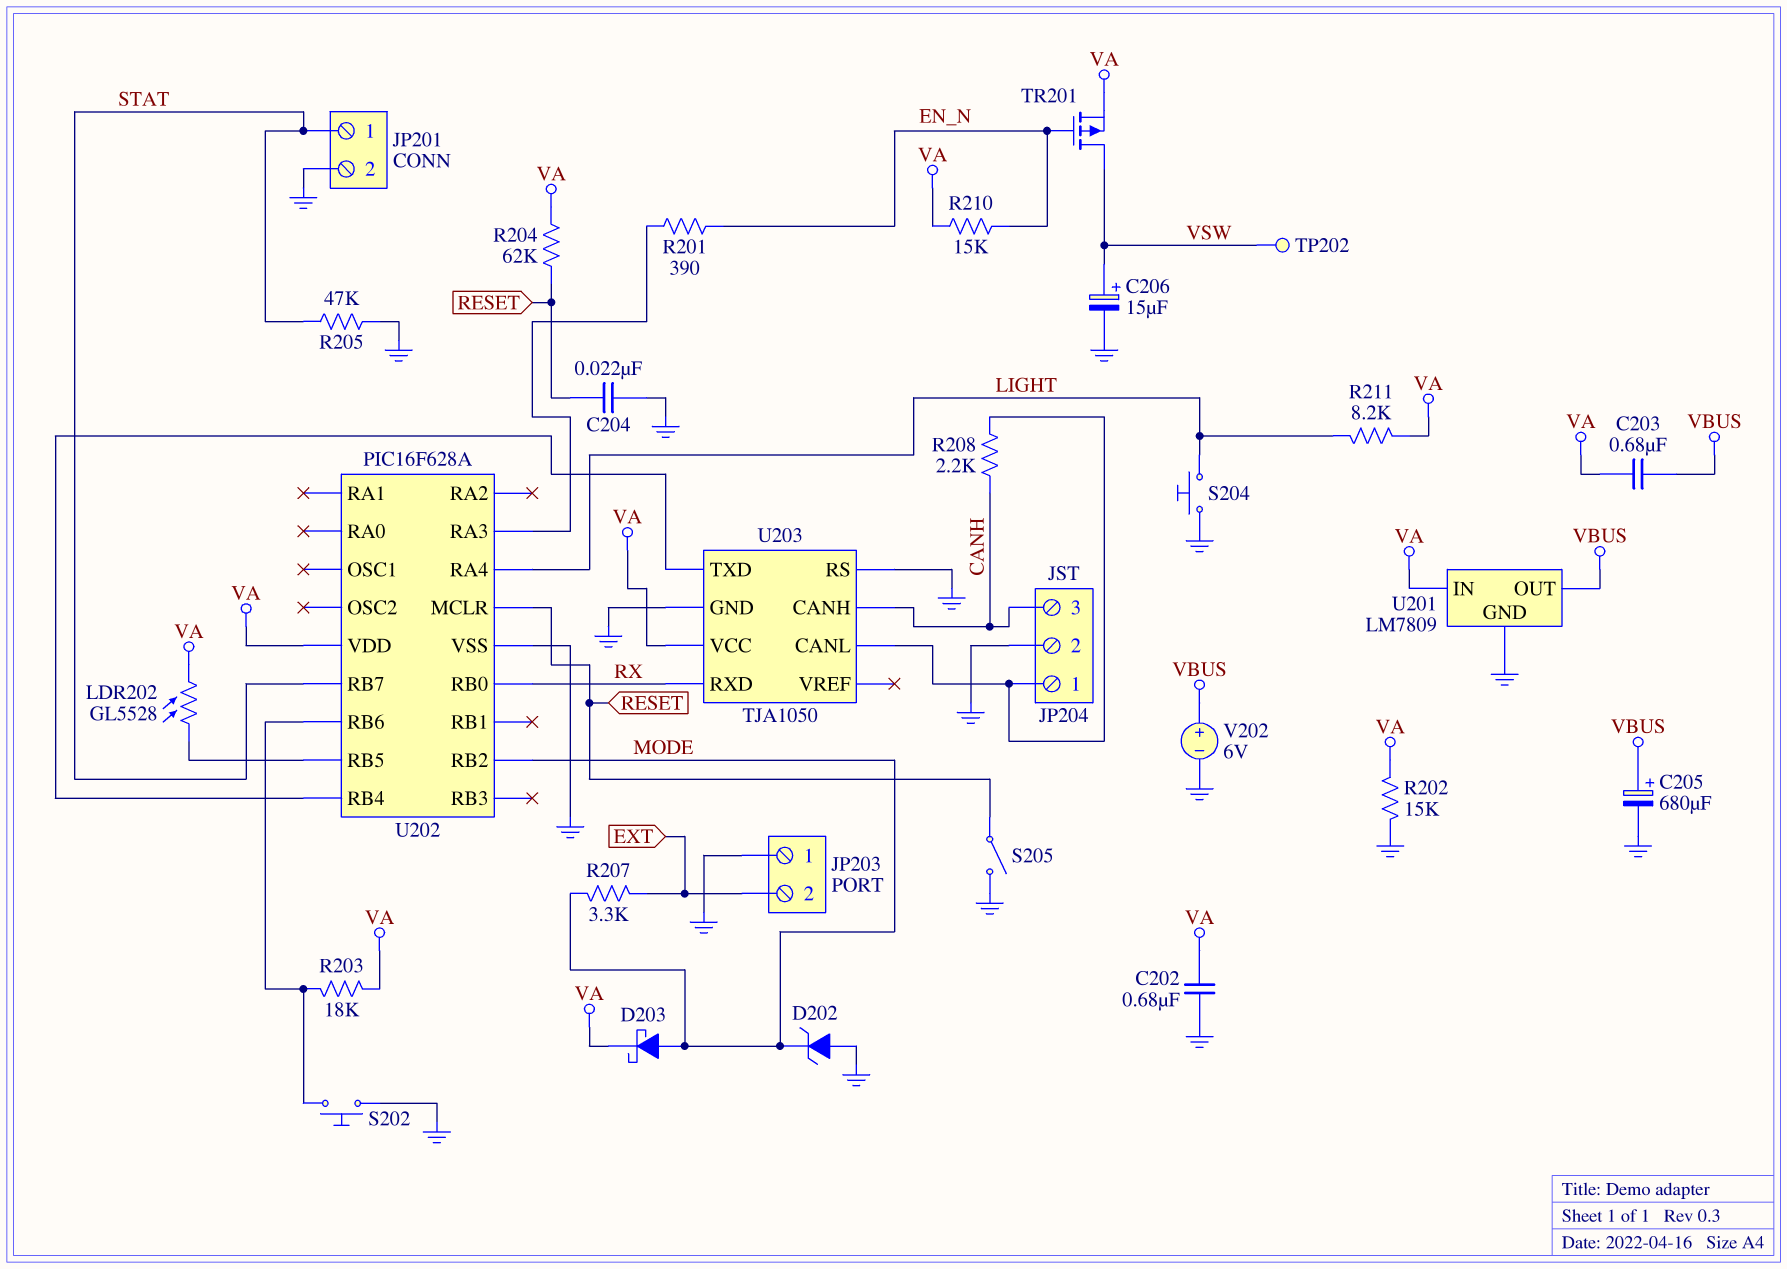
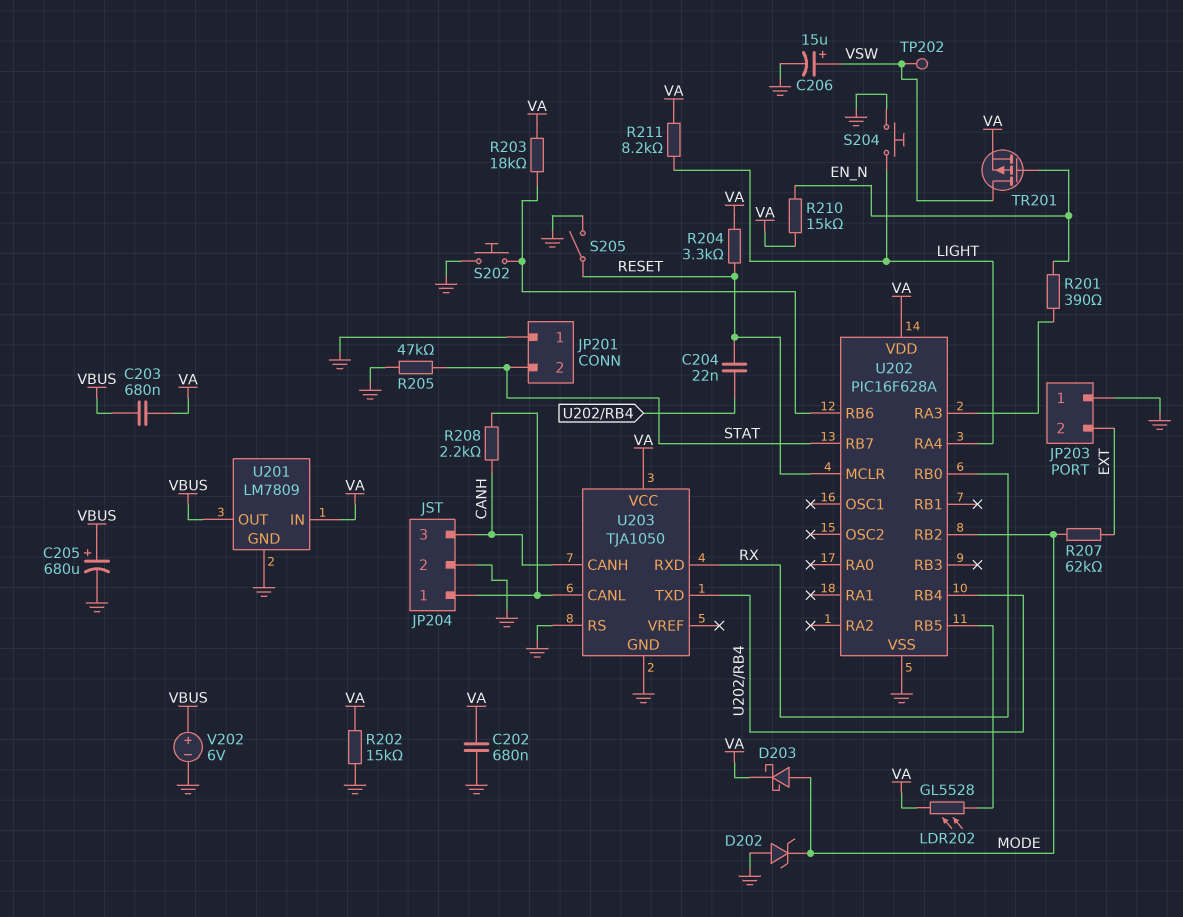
C204: 22nF (GND, RESET) -> 22nF (RESET, U202/RB4)
JP201 pin 1: STAT -> GND
JP201 pin 2: GND -> STAT
R204: 62k (RESET, VA) -> 3.3k (RESET, VA)
R207: 3.3k (EXT, MODE) -> 62k (EXT, MODE)

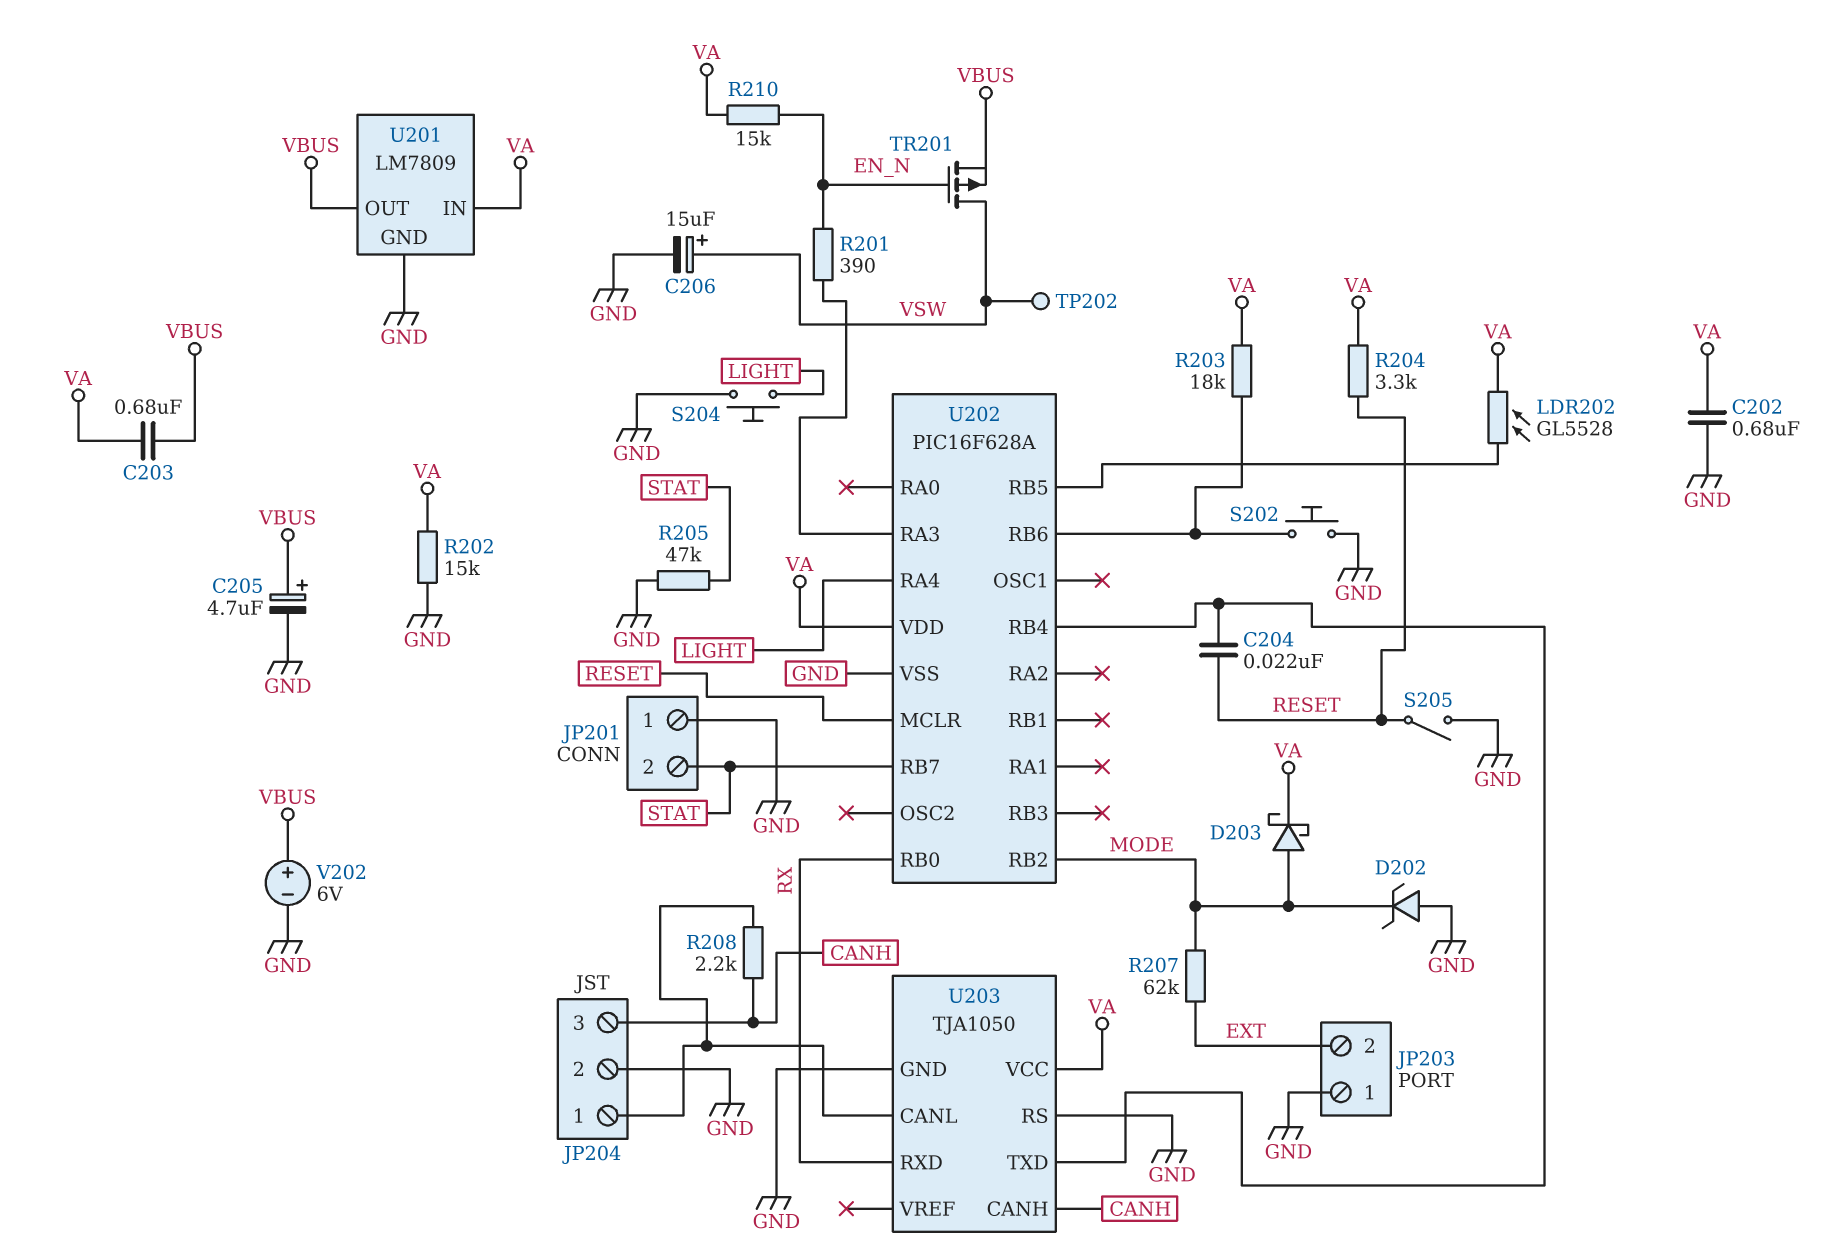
C205: 680uF (plus VBUS, minus GND) -> 4.7uF (plus VBUS, minus GND)
R211: 8.2k (LIGHT, VA) -> none
TR201: PMOS (G EN_N, D VSW, S VA) -> PMOS (G EN_N, D VSW, S VBUS)

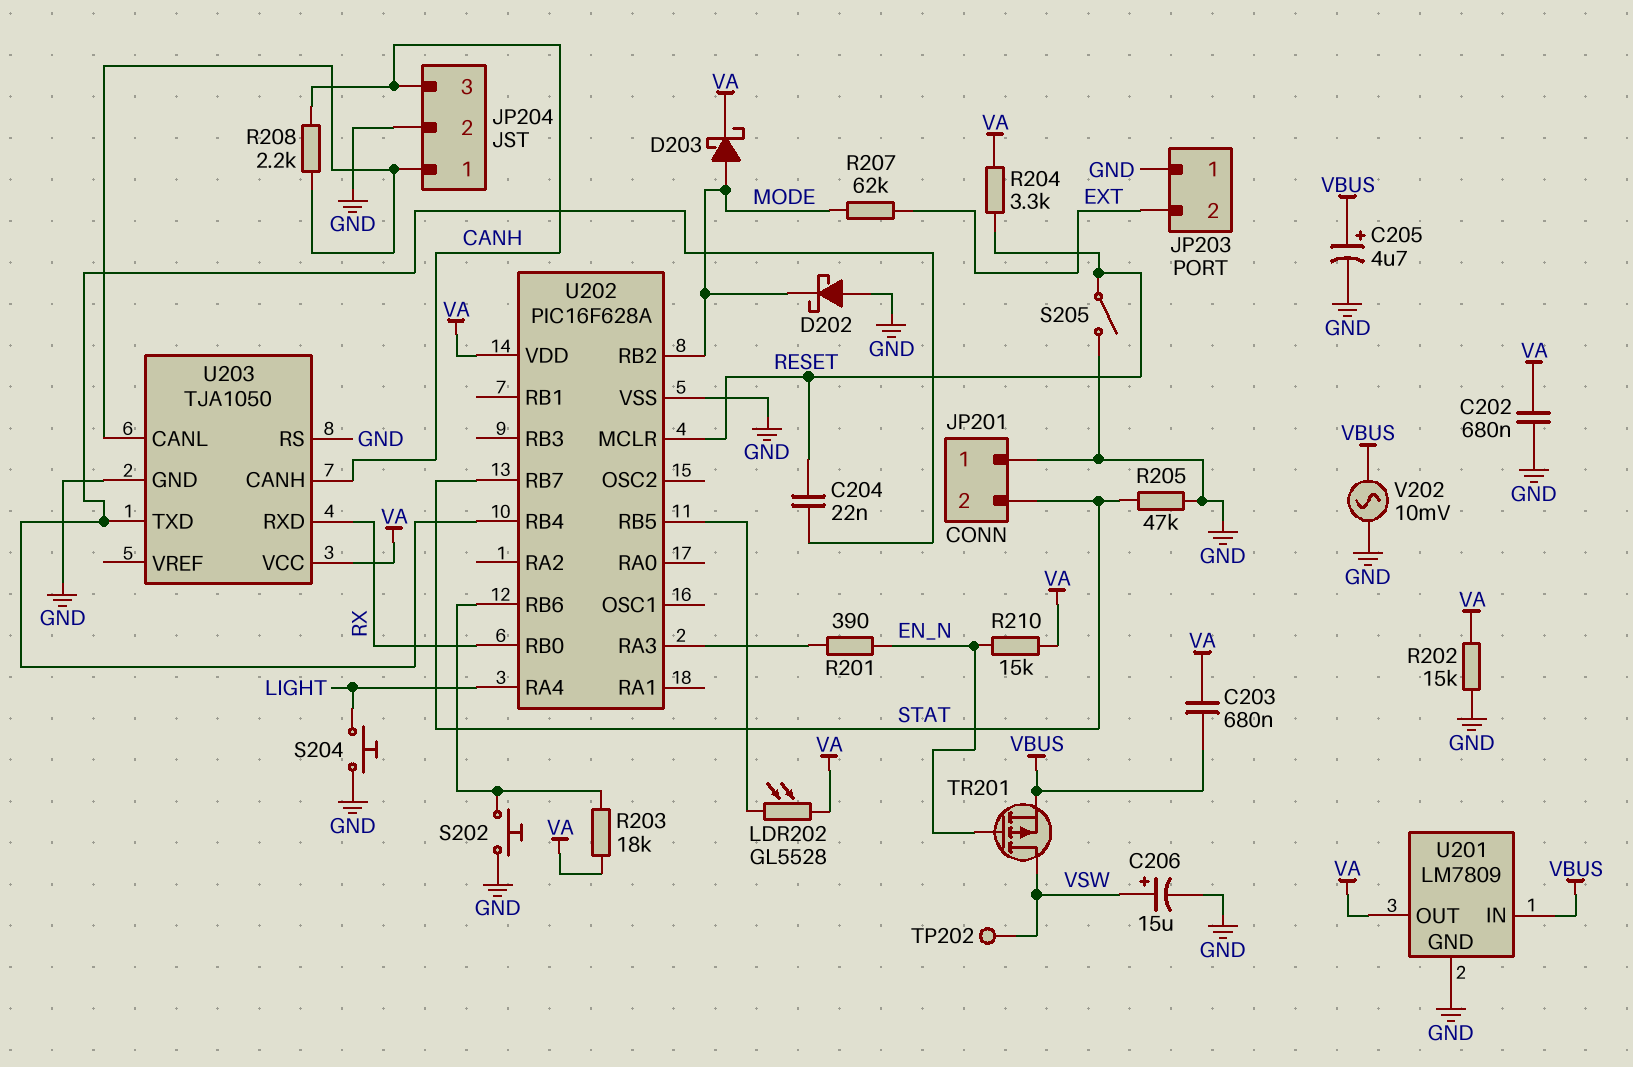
D202: zener (A GND, K MODE) -> schottky (A GND, K MODE)
U201 pin IN: VA -> VBUS
U201 pin OUT: VBUS -> VA
V202: 6V (plus VBUS, minus GND) -> AC 10mV (GND, VBUS)

